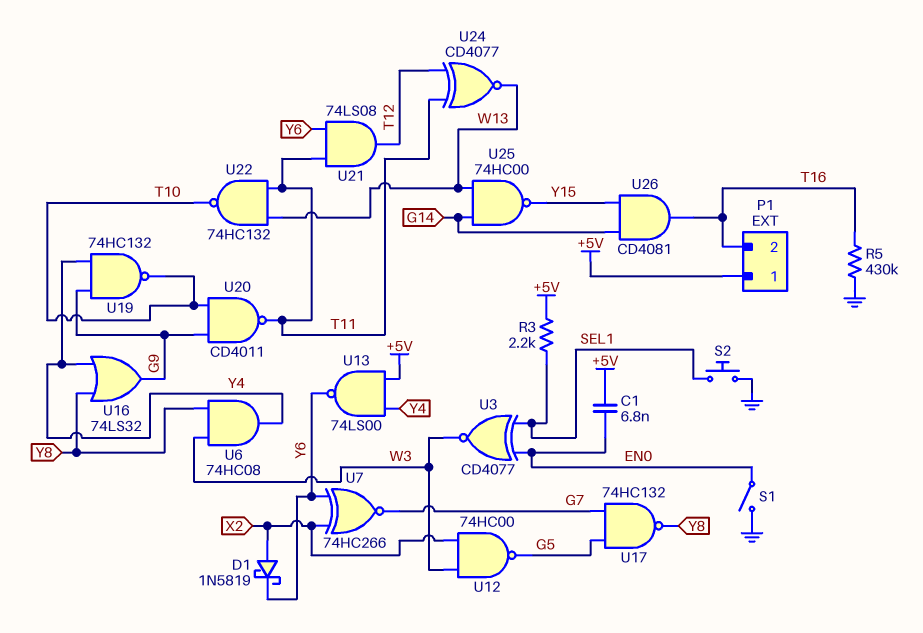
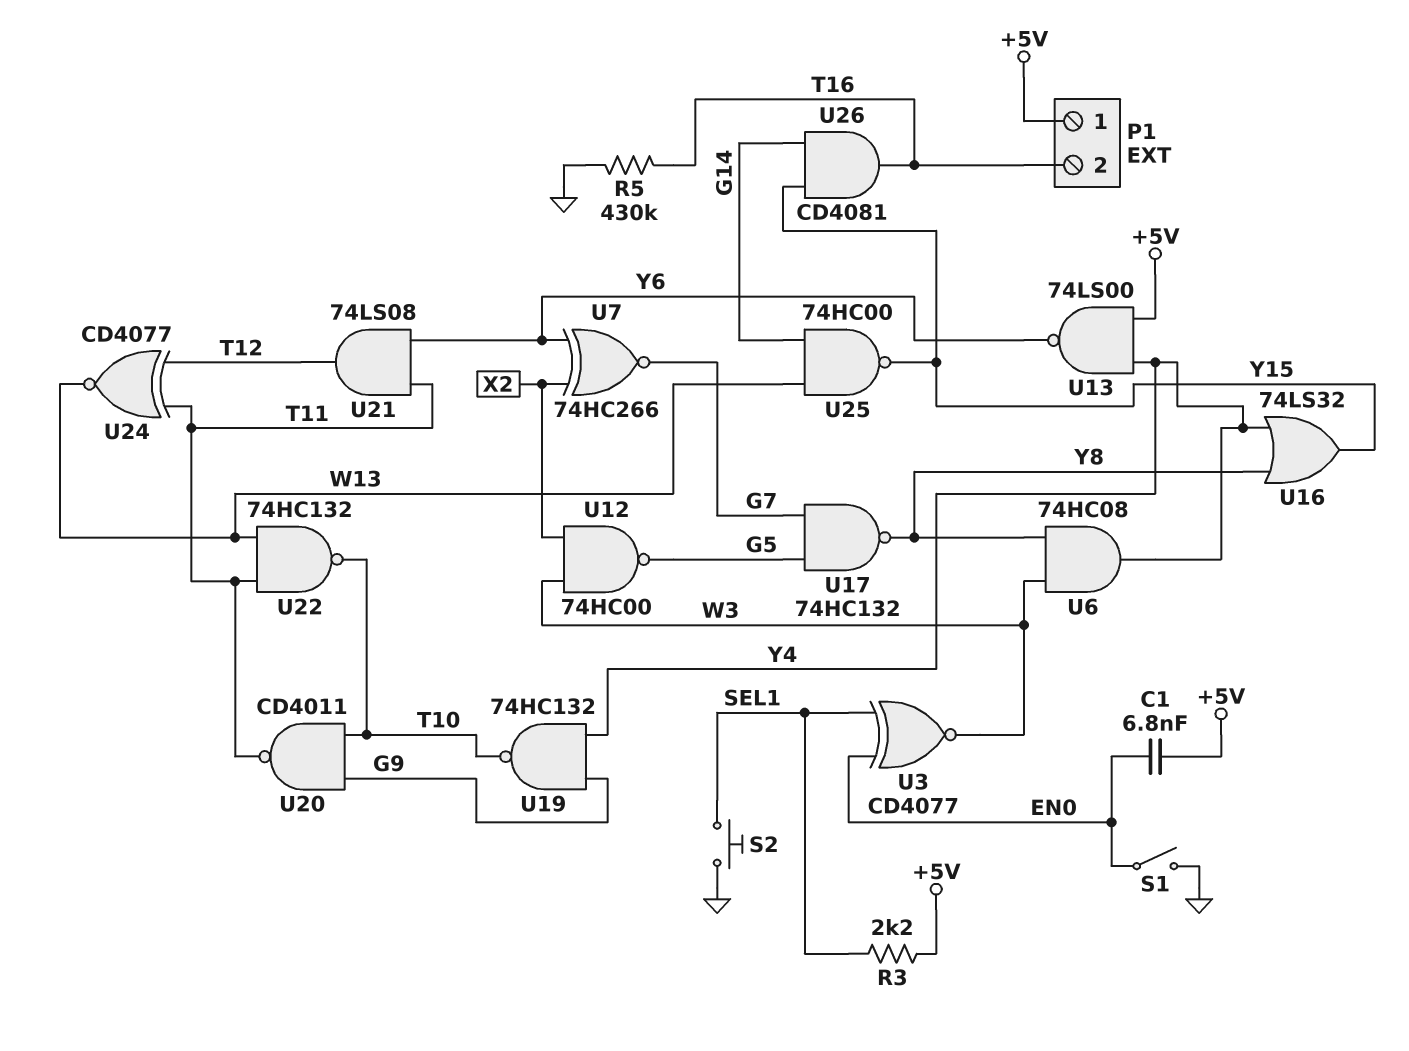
D1: schottky 1N5819 (A X2, K Y6) -> none
U16: OR 74LS32 (in Y4, in Y8, out G9) -> OR 74LS32 (in Y4, in Y8, out Y15)

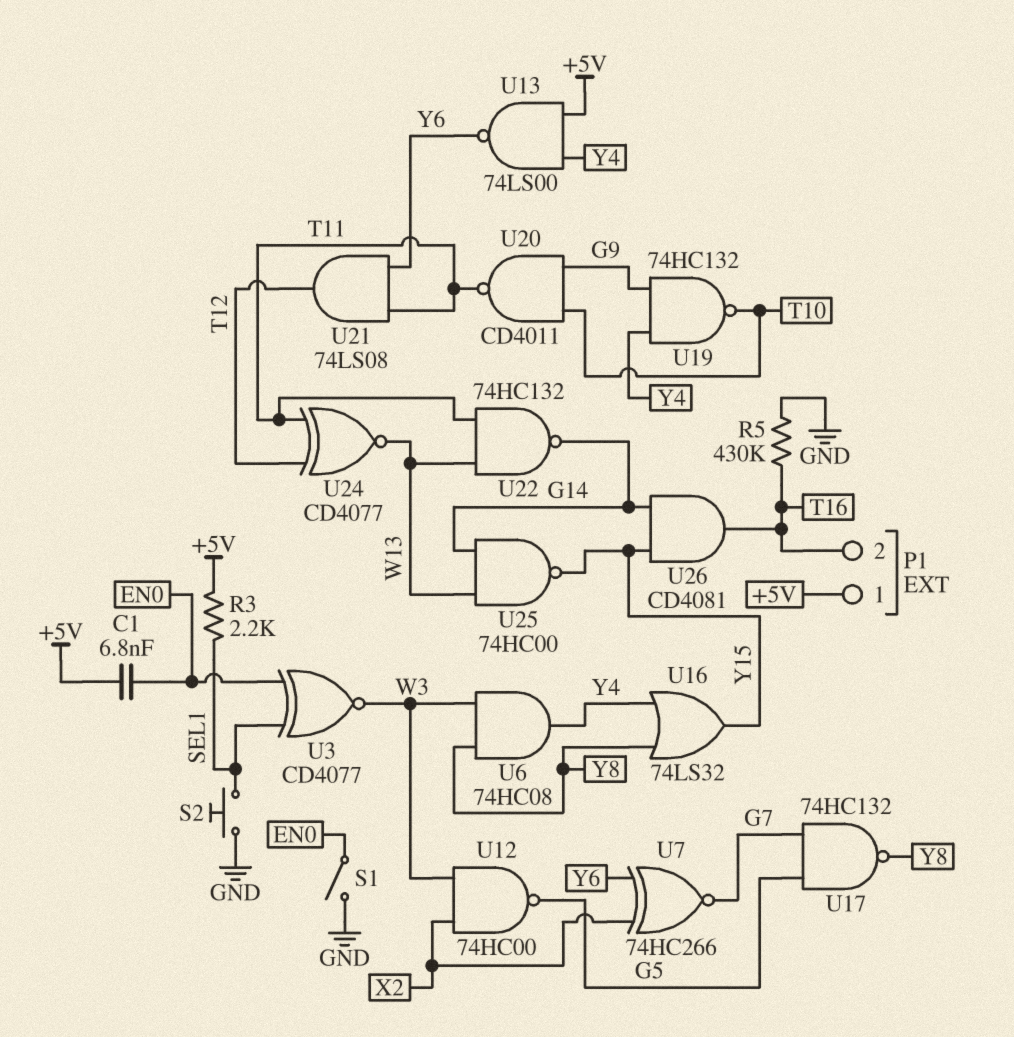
U22: NAND 74HC132 (in T11, in W13, out T10) -> NAND 74HC132 (in T11, in W13, out G14)

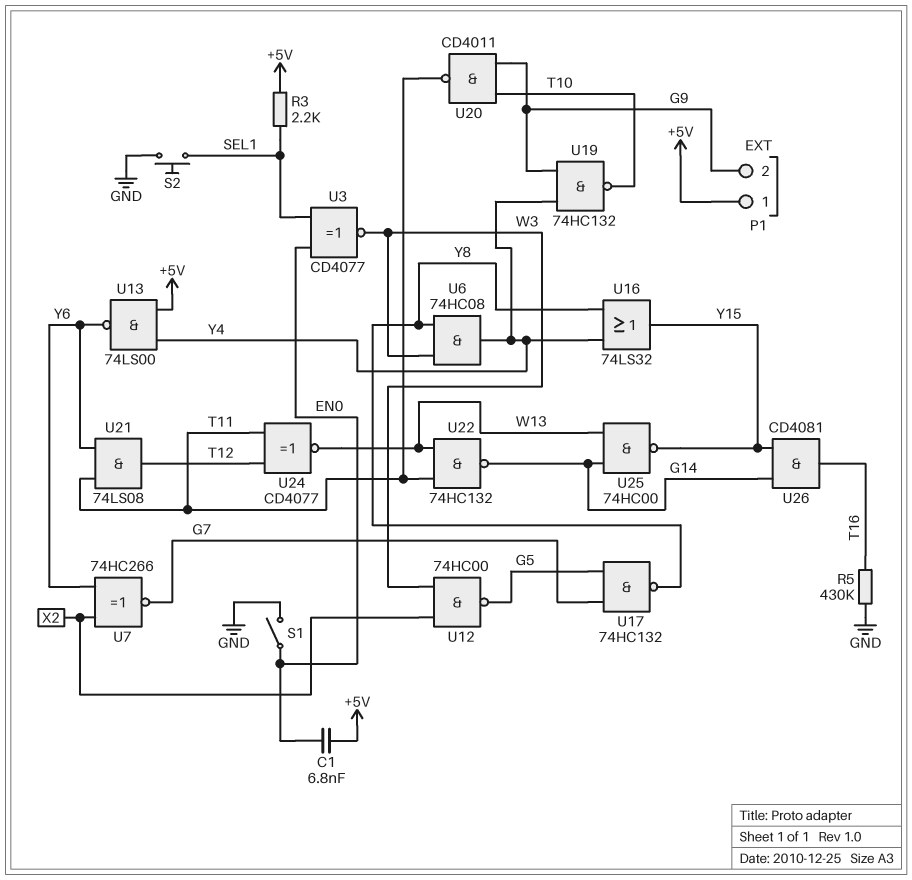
P1 pin 2: T16 -> G9

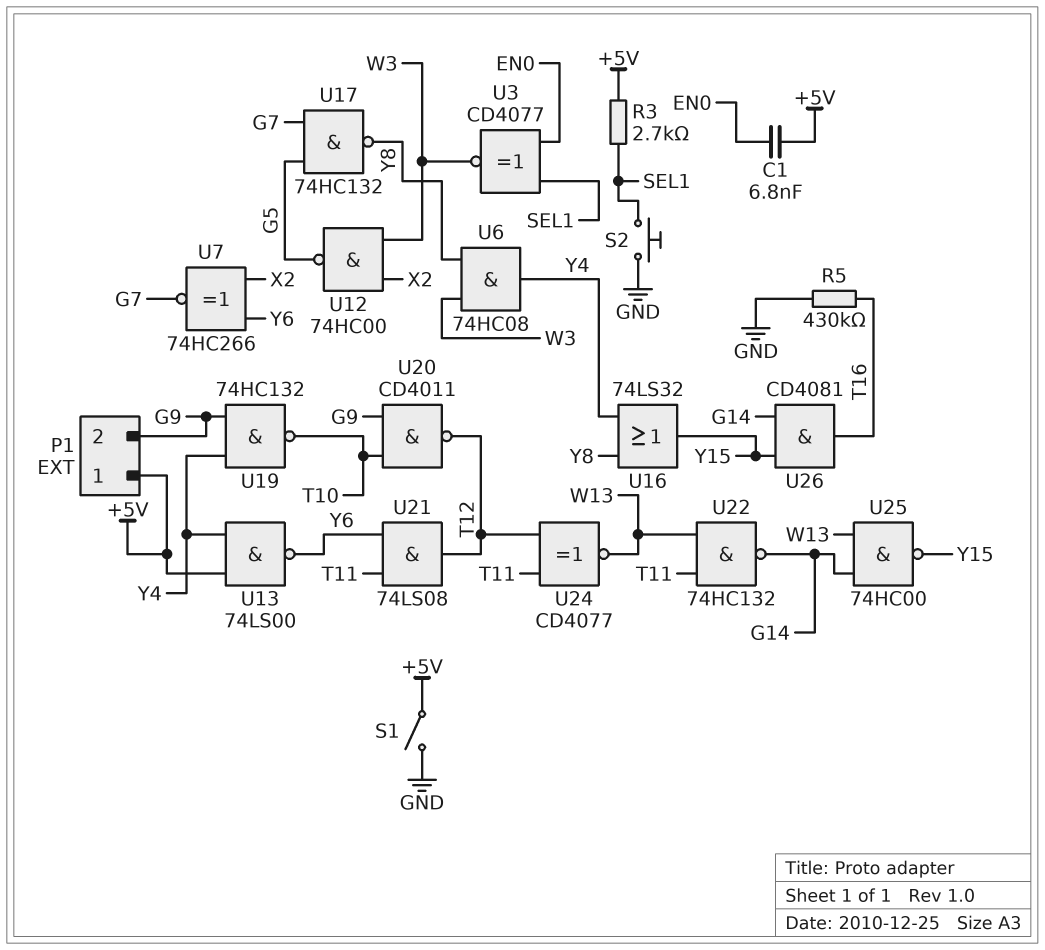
R3: 2.2k (+5V, SEL1) -> 2.7k (+5V, SEL1)
S1: switch (EN0, GND) -> switch (+5V, GND)
U20: NAND CD4011 (in G9, in T10, out T11) -> NAND CD4011 (in G9, in T10, out T12)

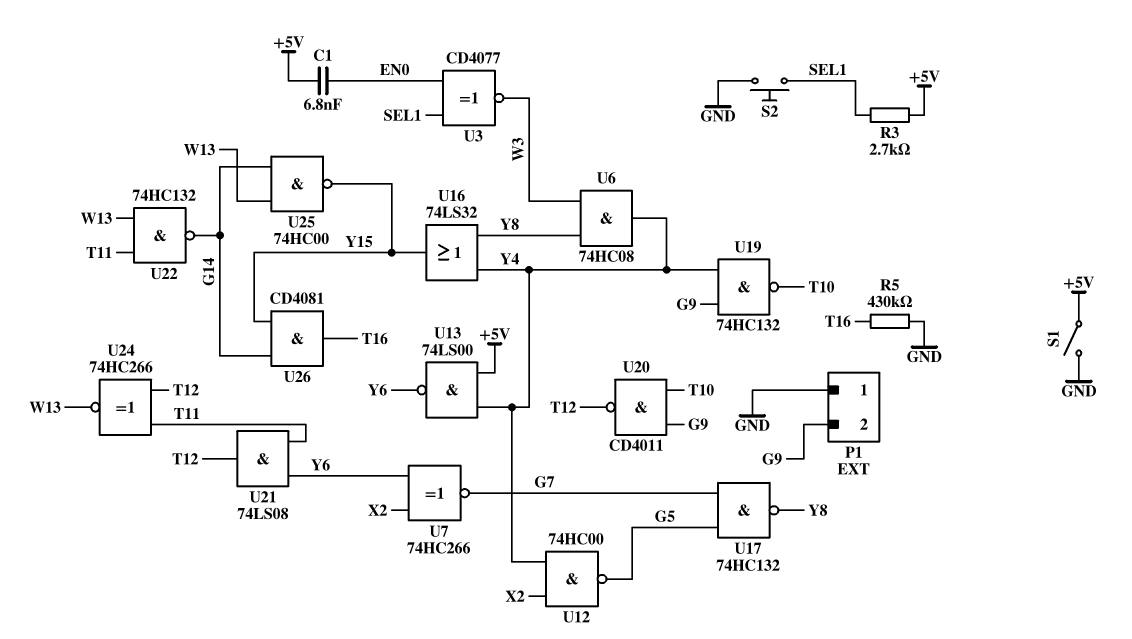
P1 pin 1: +5V -> GND
U12: NAND 74HC00 (in W3, in X2, out G5) -> NAND 74HC00 (in X2, in Y4, out G5)
U24: XNOR CD4077 (in T11, in T12, out W13) -> XNOR 74HC266 (in T11, in T12, out W13)

